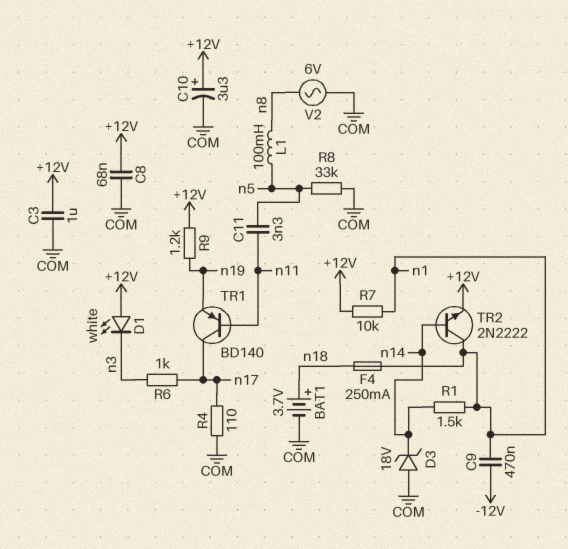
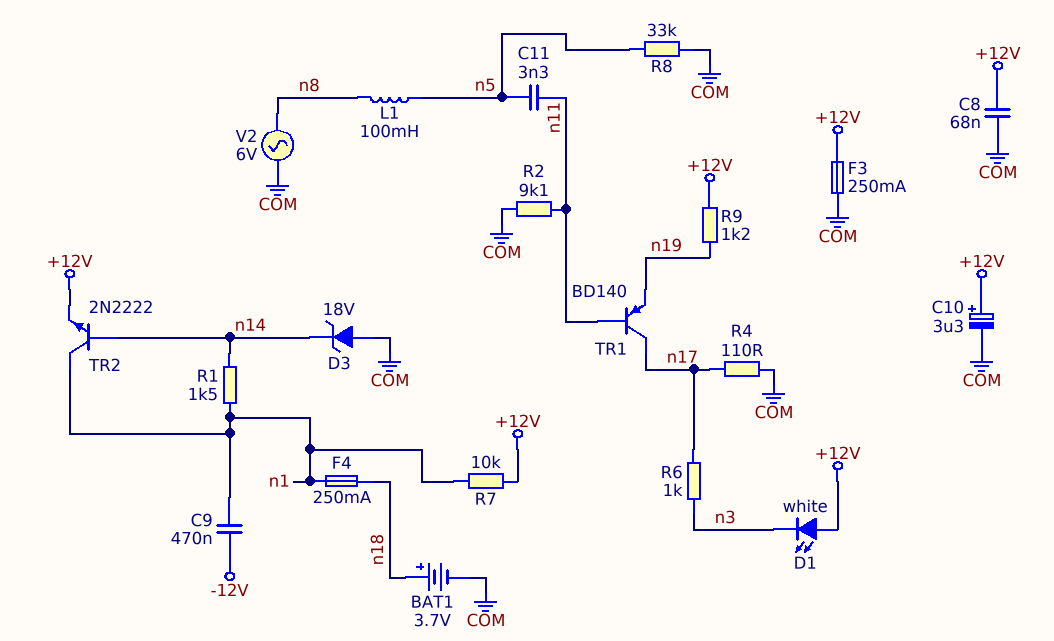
C3: 1uF (+12V, COM) -> none
F3: none -> 250mA (+12V, COM)
R2: none -> 9.1k (COM, n11)

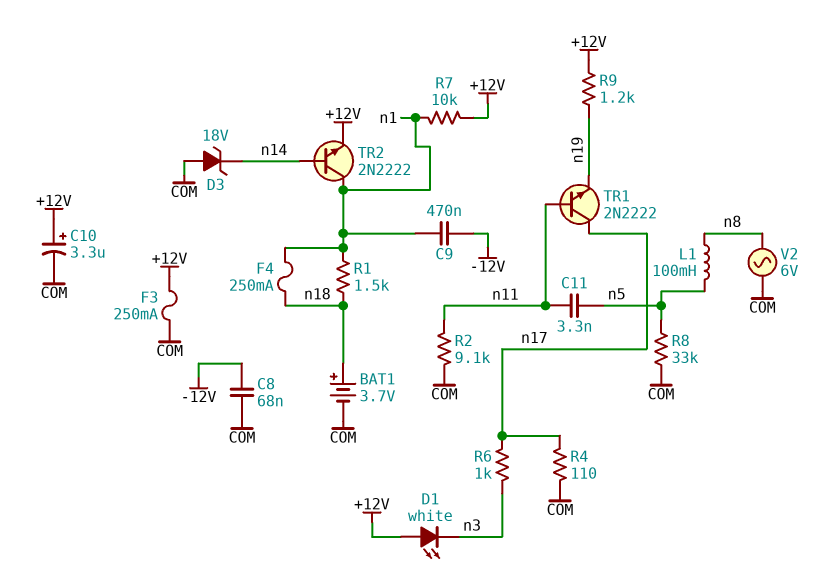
C8: 68nF (+12V, COM) -> 68nF (-12V, COM)
R1: 1.5k (n1, n14) -> 1.5k (n1, n18)
TR1: PNP BD140 (B n11, C n17, E n19) -> NPN 2N2222 (B n11, C n17, E n19)

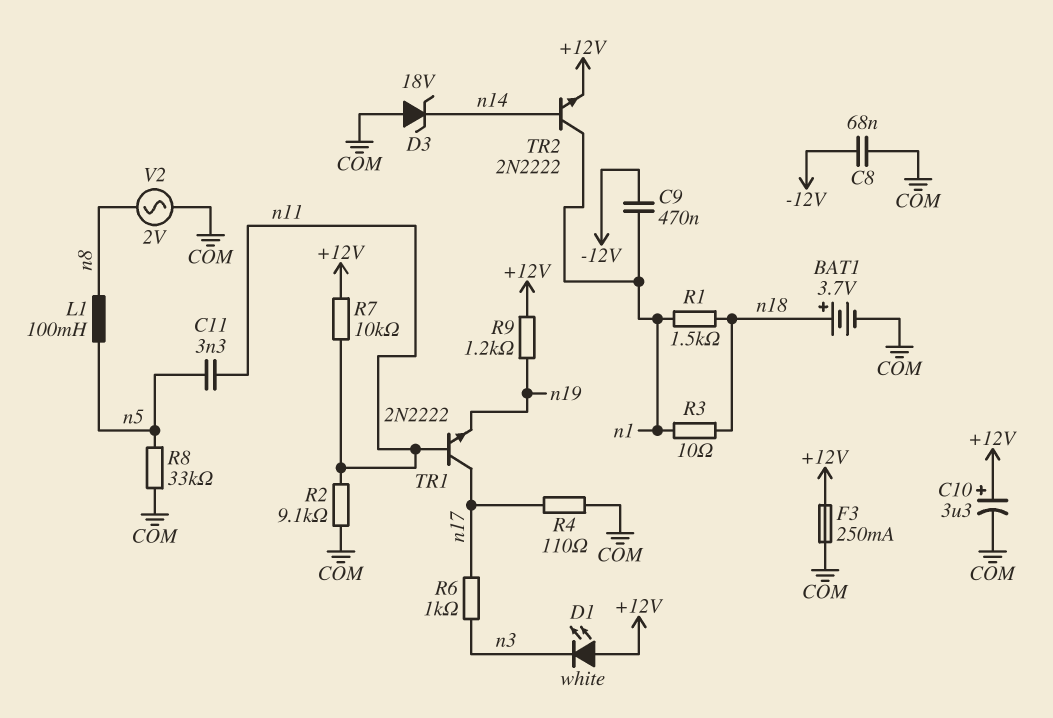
F4: 250mA (n1, n18) -> none
R3: none -> 10 (n1, n18)
R7: 10k (+12V, n1) -> 10k (+12V, n11)
V2: AC 6V (COM, n8) -> AC 2V (COM, n8)

